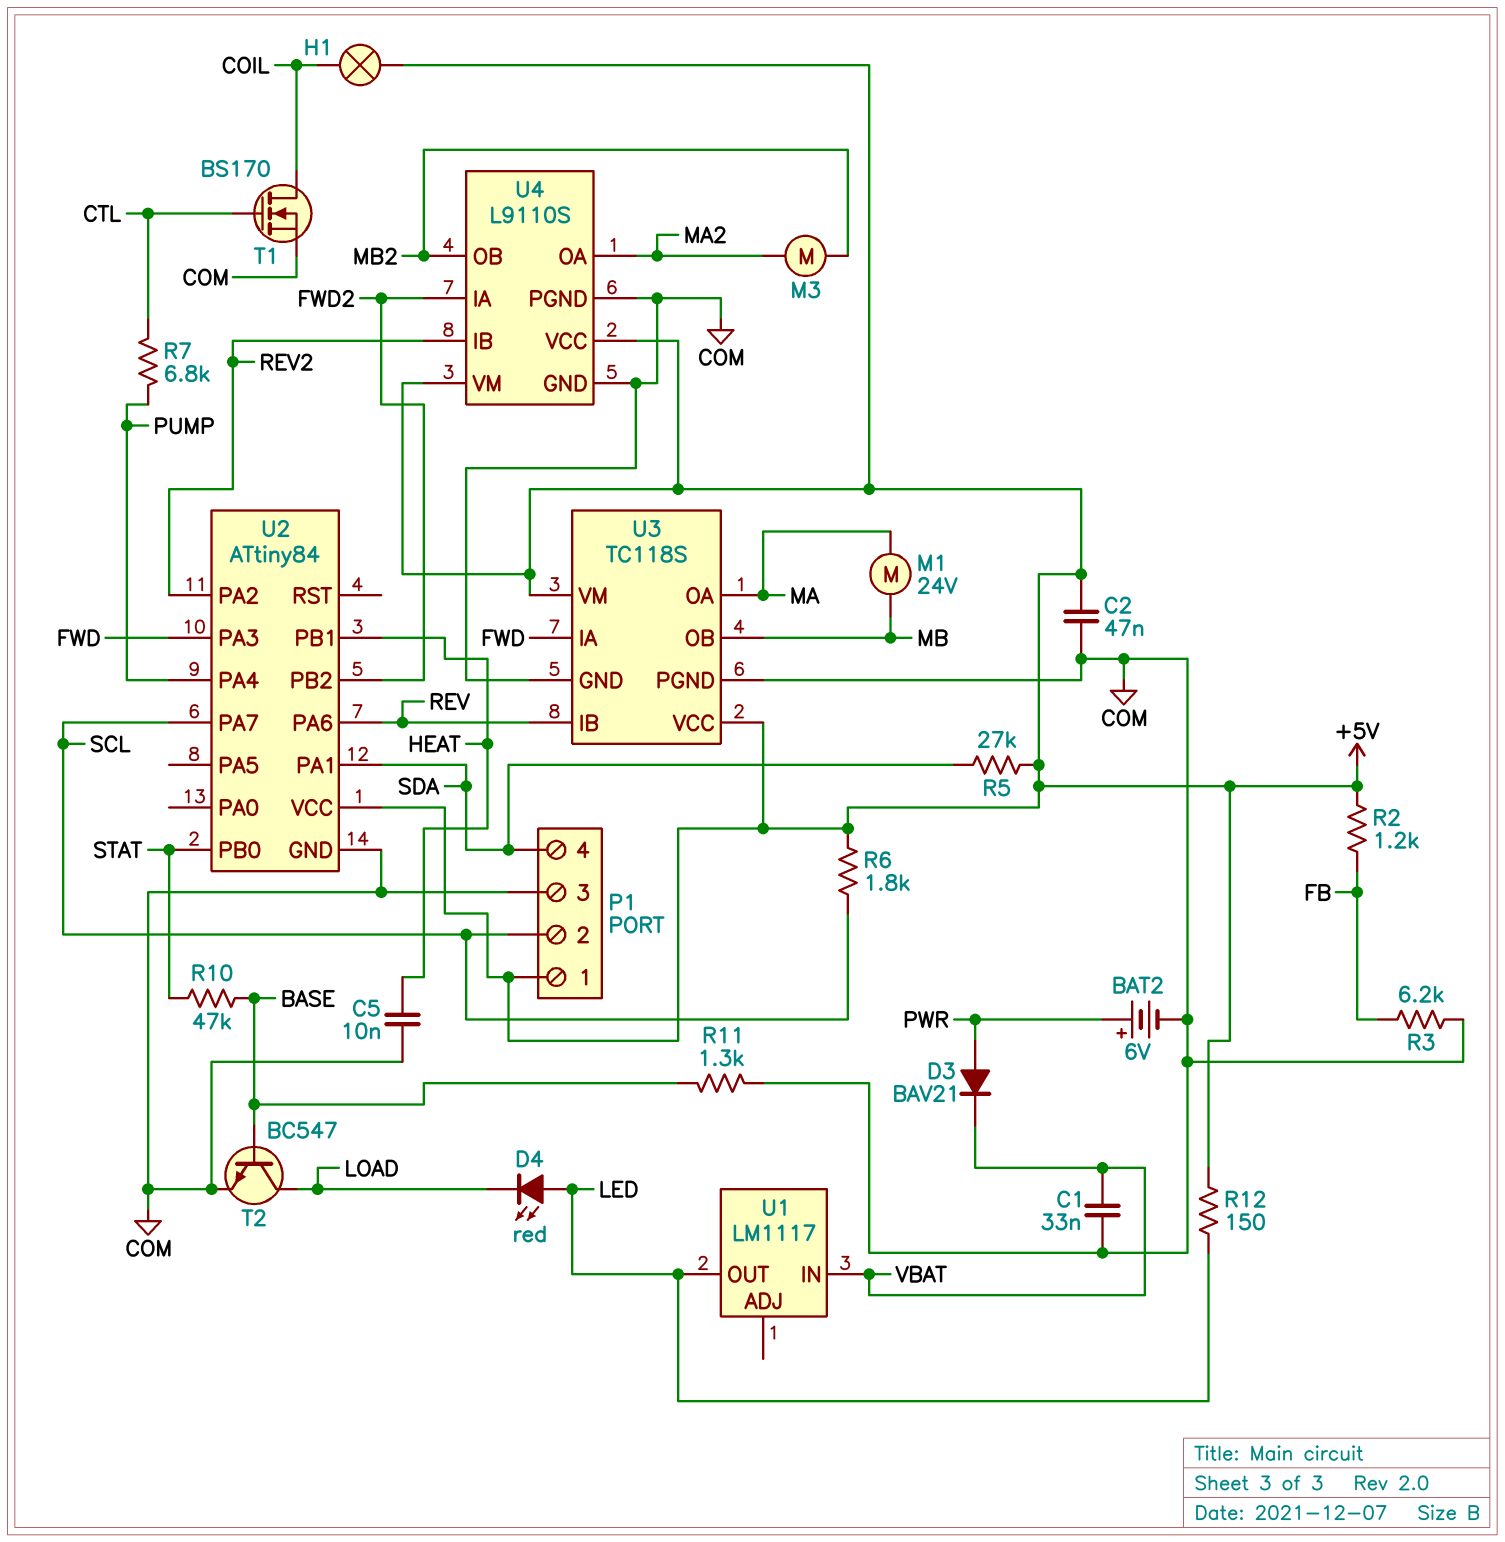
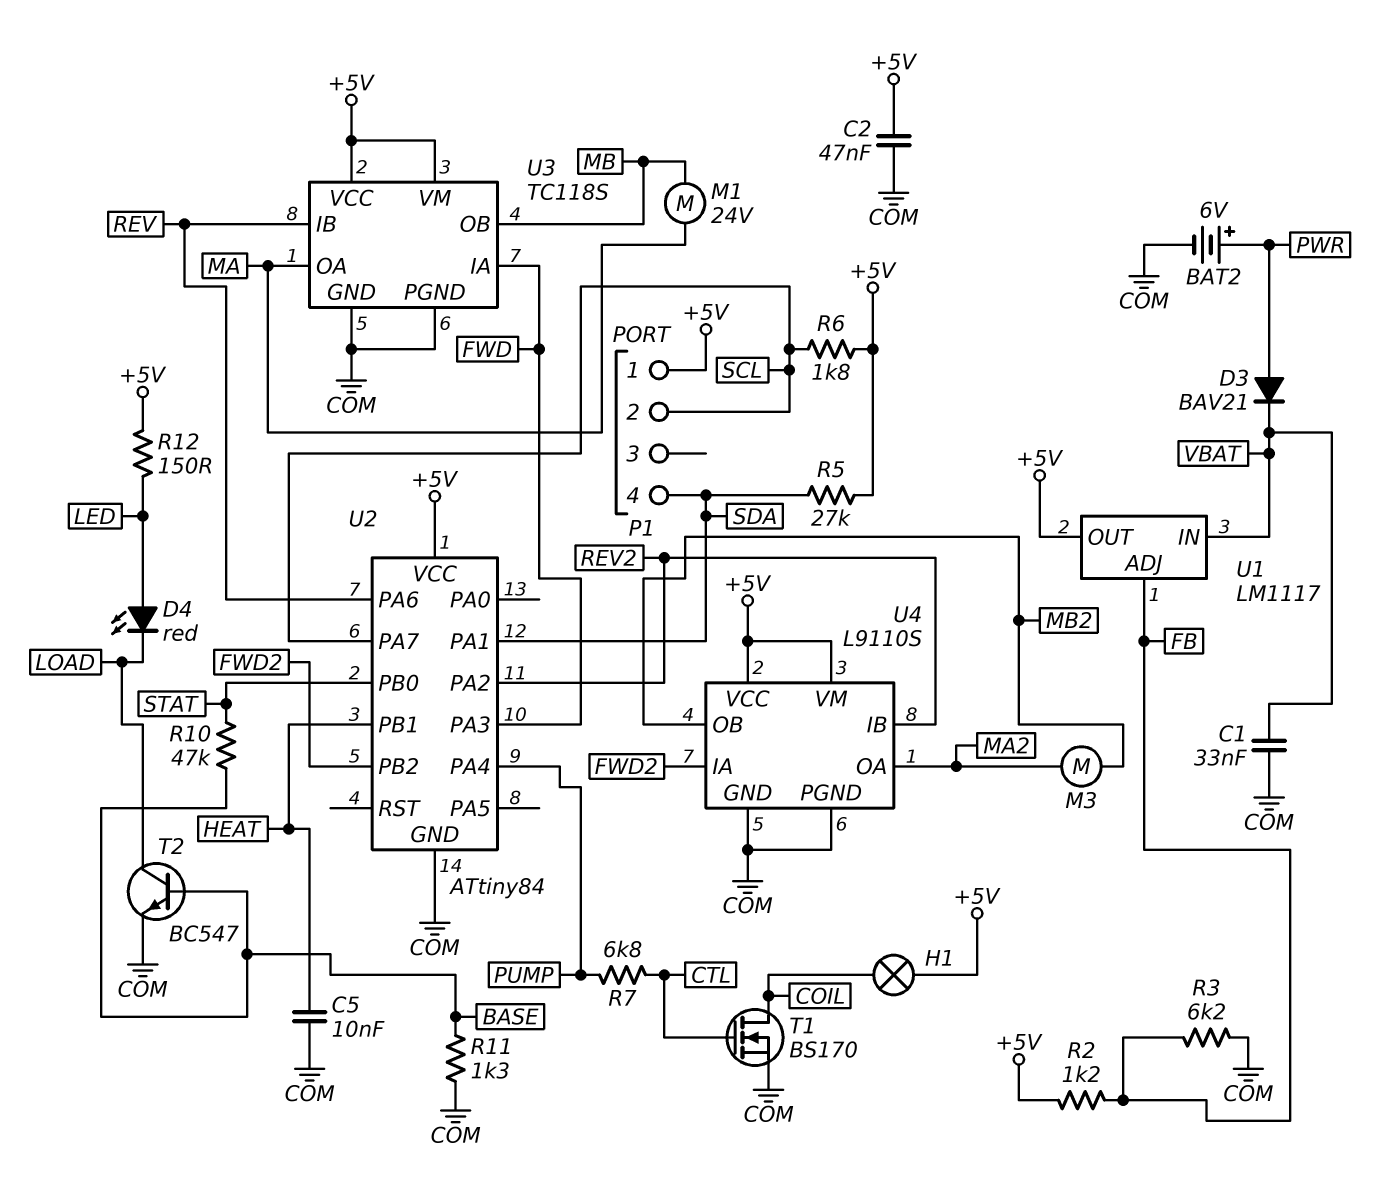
P1 pin 3: COM -> none
U1 pin ADJ: none -> FB
U1 pin OUT: LED -> +5V

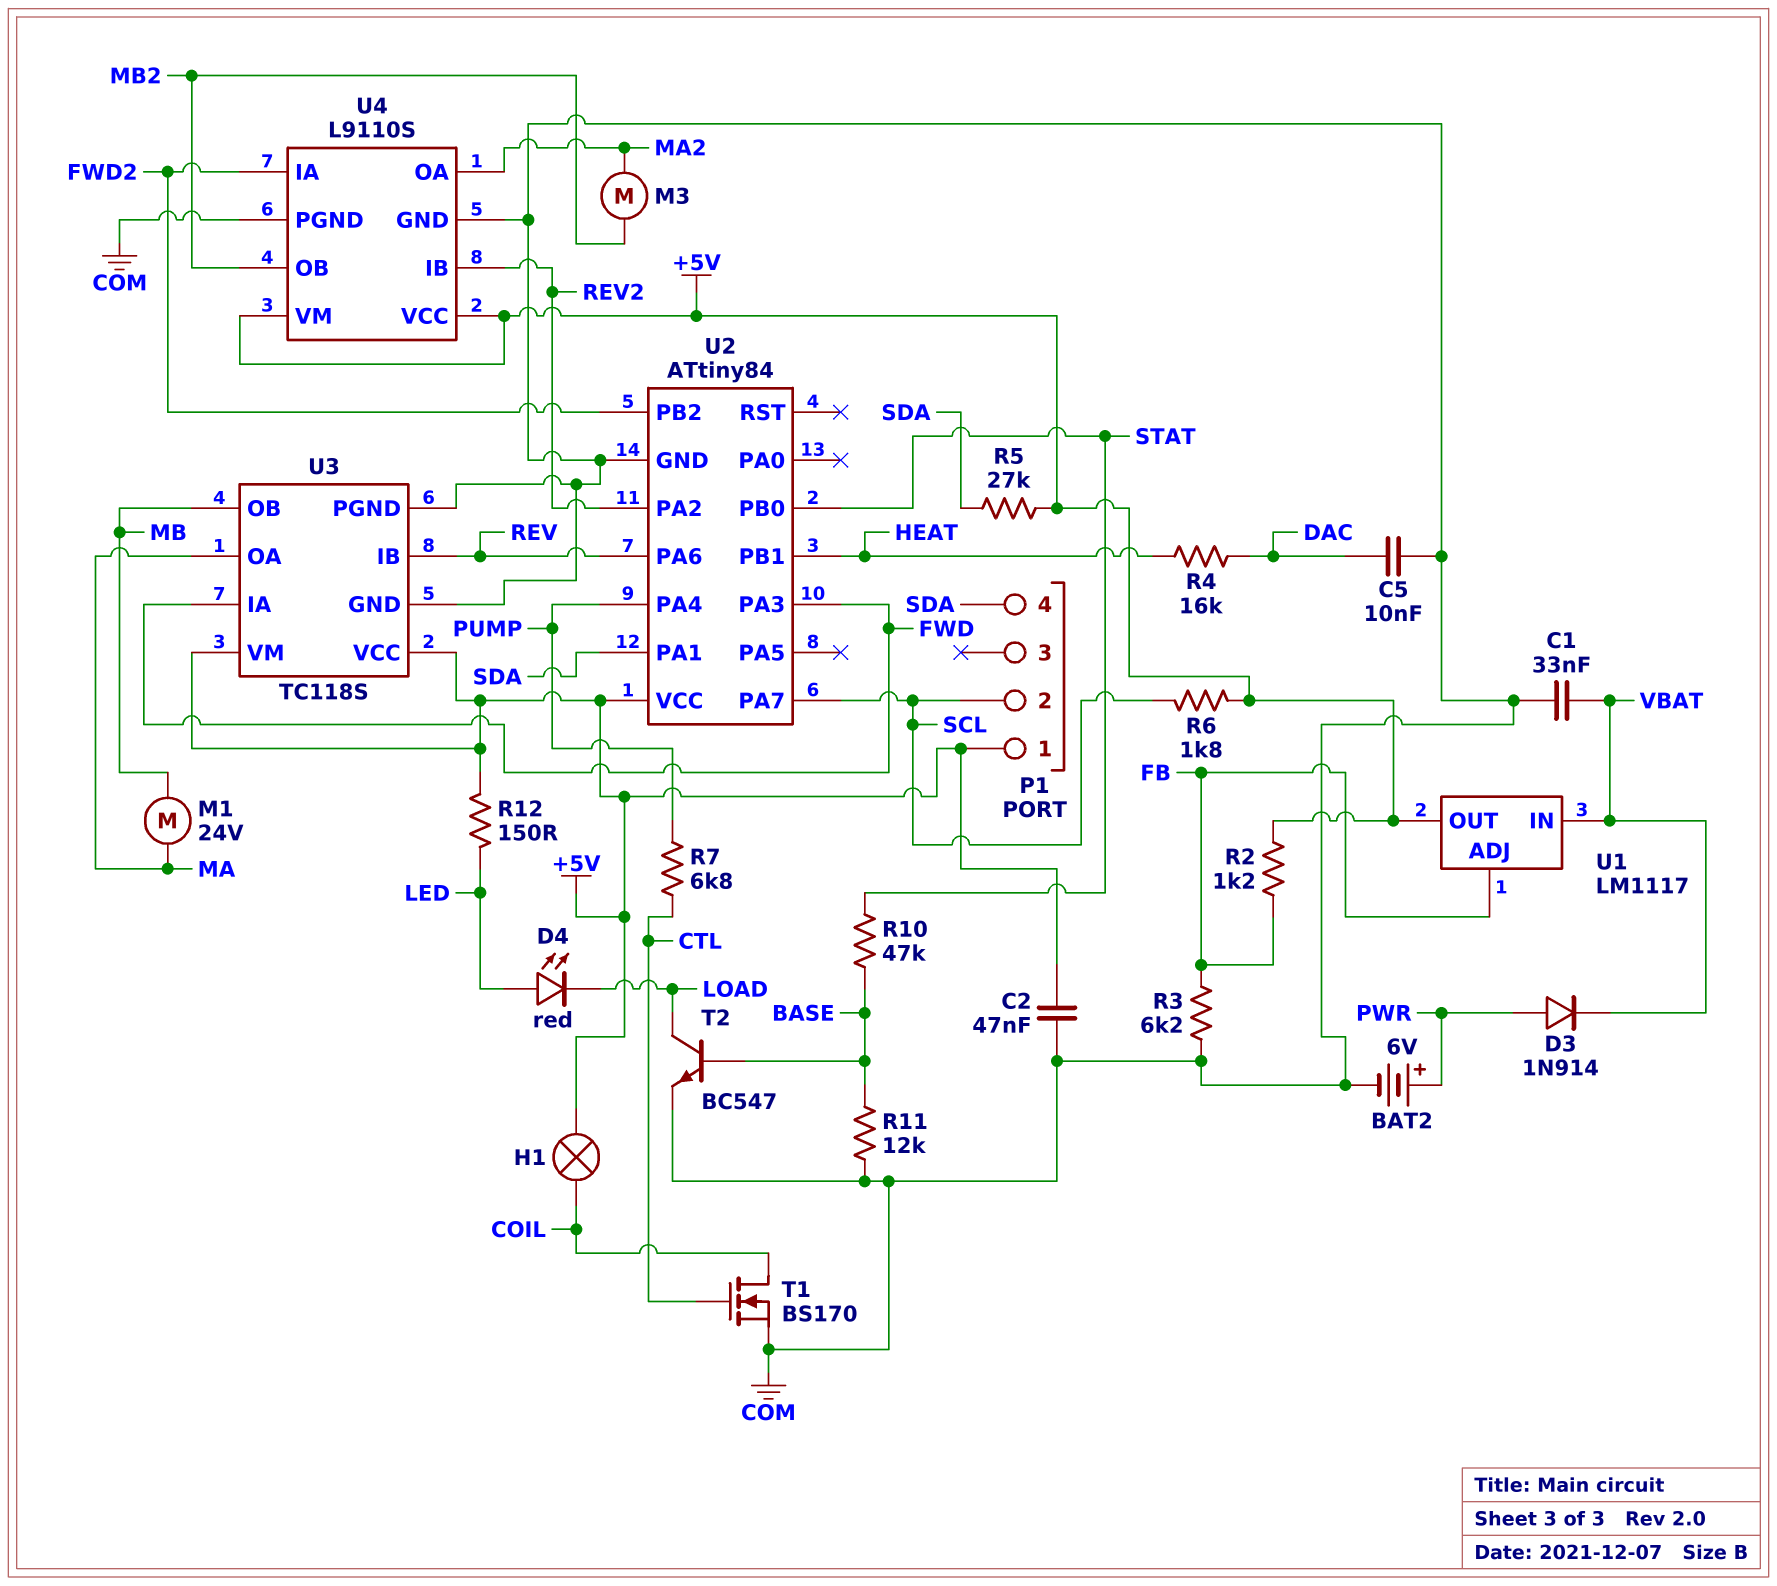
C5: 10nF (COM, HEAT) -> 10nF (COM, DAC)
D3: diode BAV21 (A PWR, K VBAT) -> diode 1N914 (A PWR, K VBAT)
R4: none -> 16k (DAC, HEAT)
R11: 1.3k (BASE, COM) -> 12k (BASE, COM)

